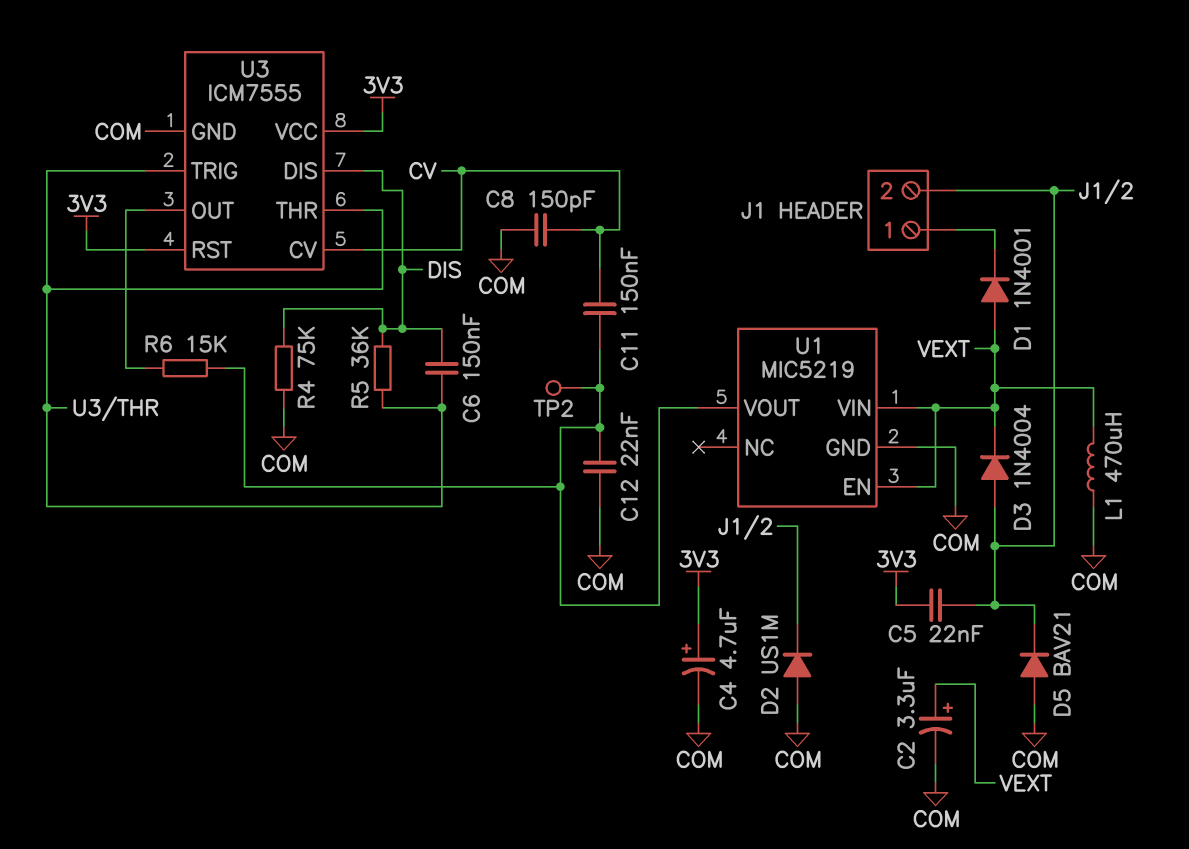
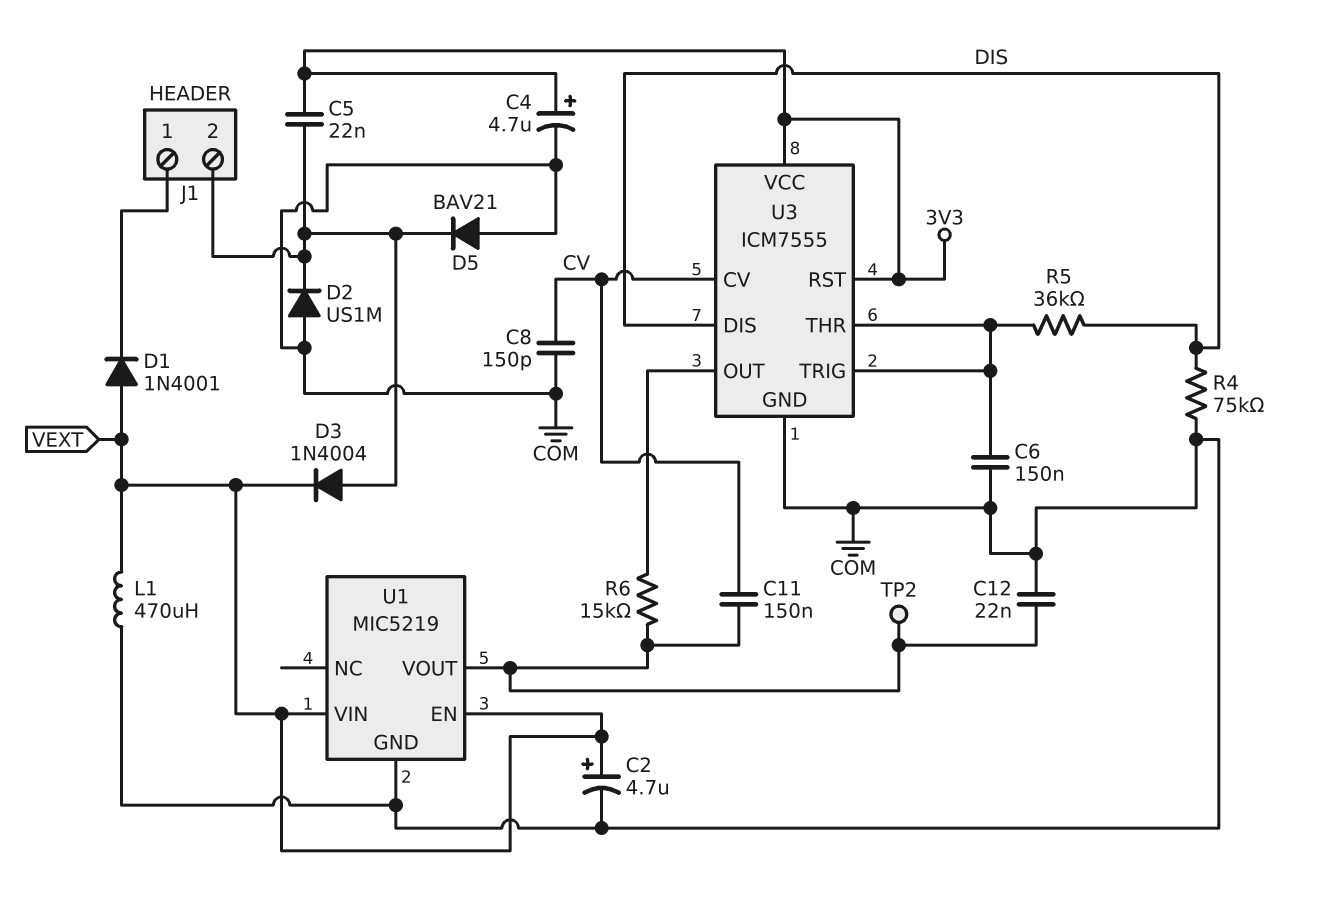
C2: 3.3uF (plus VEXT, minus COM) -> 4.7uF (plus VEXT, minus COM)
C6: 150nF (DIS, U3/THR) -> 150nF (COM, U3/THR)

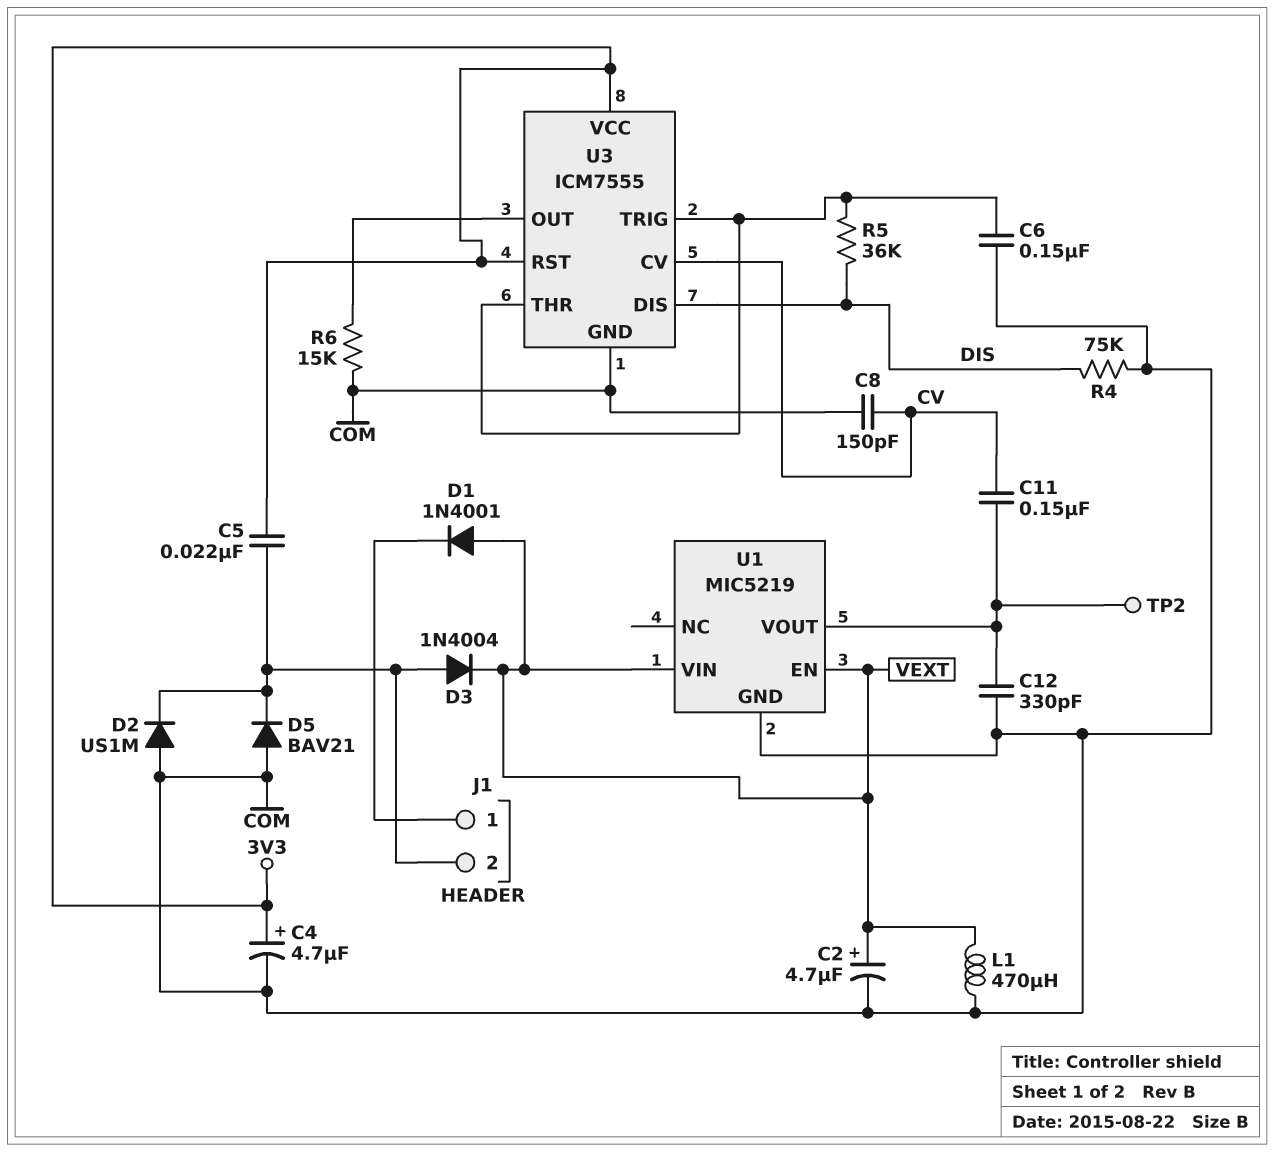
C12: 22nF (COM, U1/VOUT) -> 330pF (COM, U1/VOUT)
R6: 15k (U1/VOUT, U3/OUT) -> 15k (COM, U3/OUT)

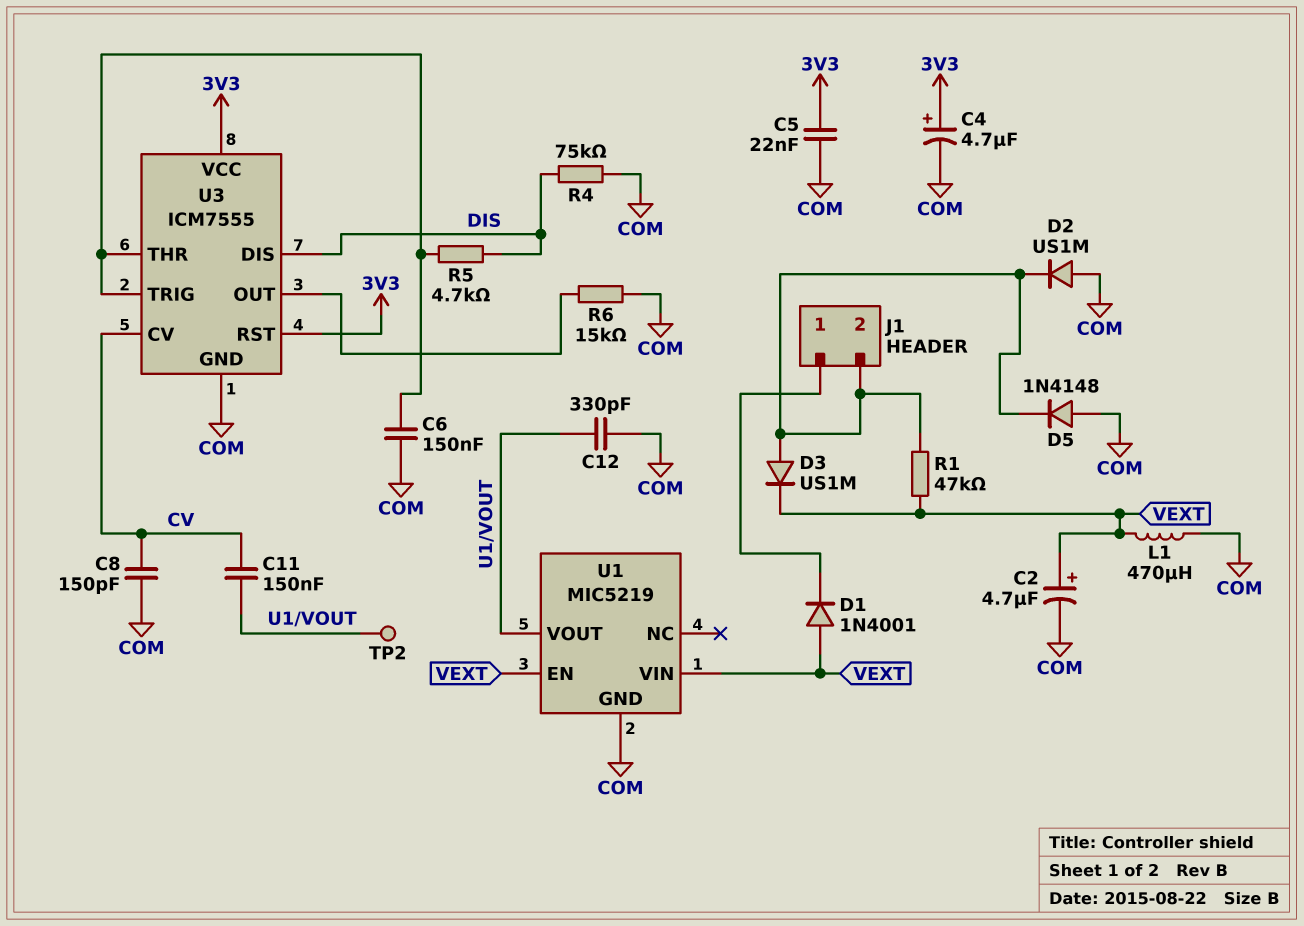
C5: 22nF (3V3, J1/2) -> 22nF (3V3, COM)
D3: diode 1N4004 (A J1/2, K VEXT) -> diode US1M (A J1/2, K VEXT)
D5: diode BAV21 (A COM, K J1/2) -> diode 1N4148 (A COM, K J1/2)
R1: none -> 47k (J1/2, VEXT)
R5: 36k (DIS, U3/THR) -> 4.7k (DIS, U3/THR)

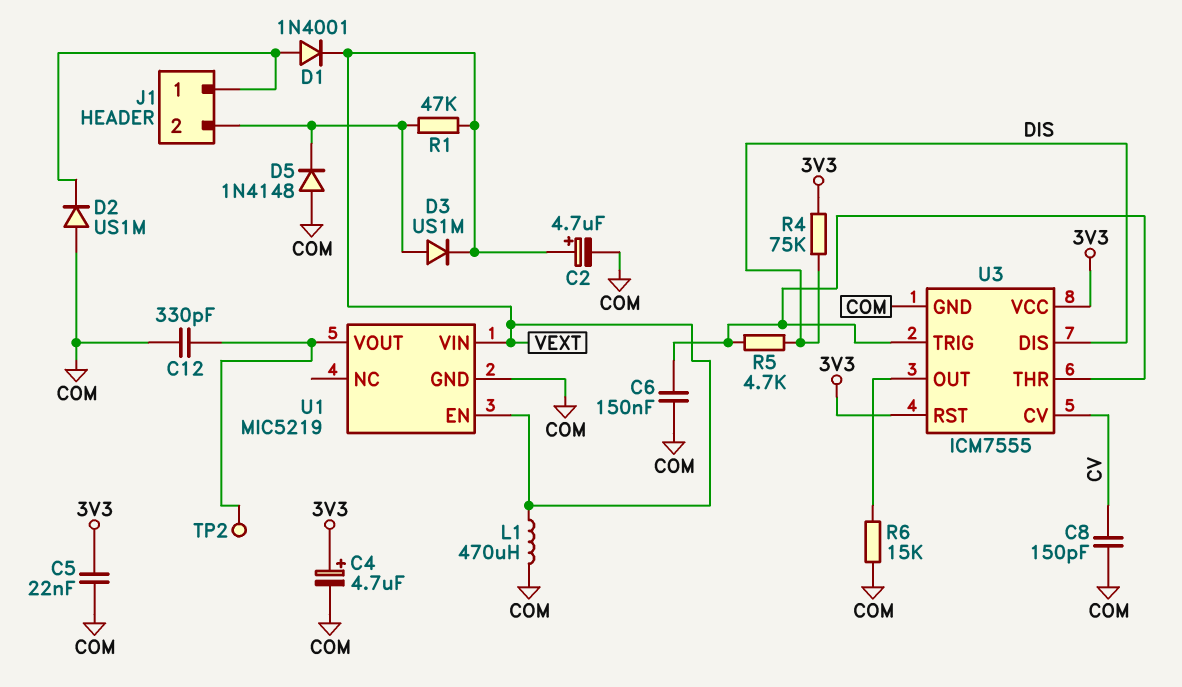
C11: 150nF (CV, U1/VOUT) -> none
D1: diode 1N4001 (A VEXT, K J1/1) -> diode 1N4001 (A J1/1, K VEXT)
D2: diode US1M (A COM, K J1/2) -> diode US1M (A COM, K J1/1)
R4: 75k (COM, DIS) -> 75k (3V3, DIS)

